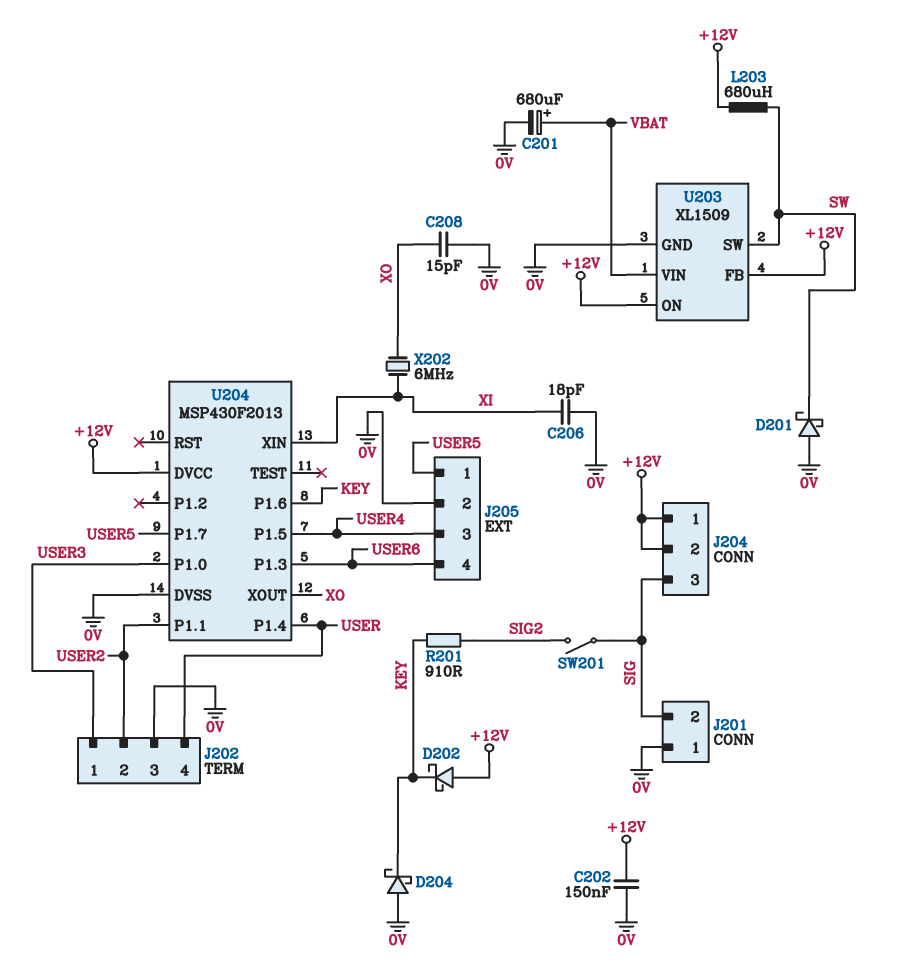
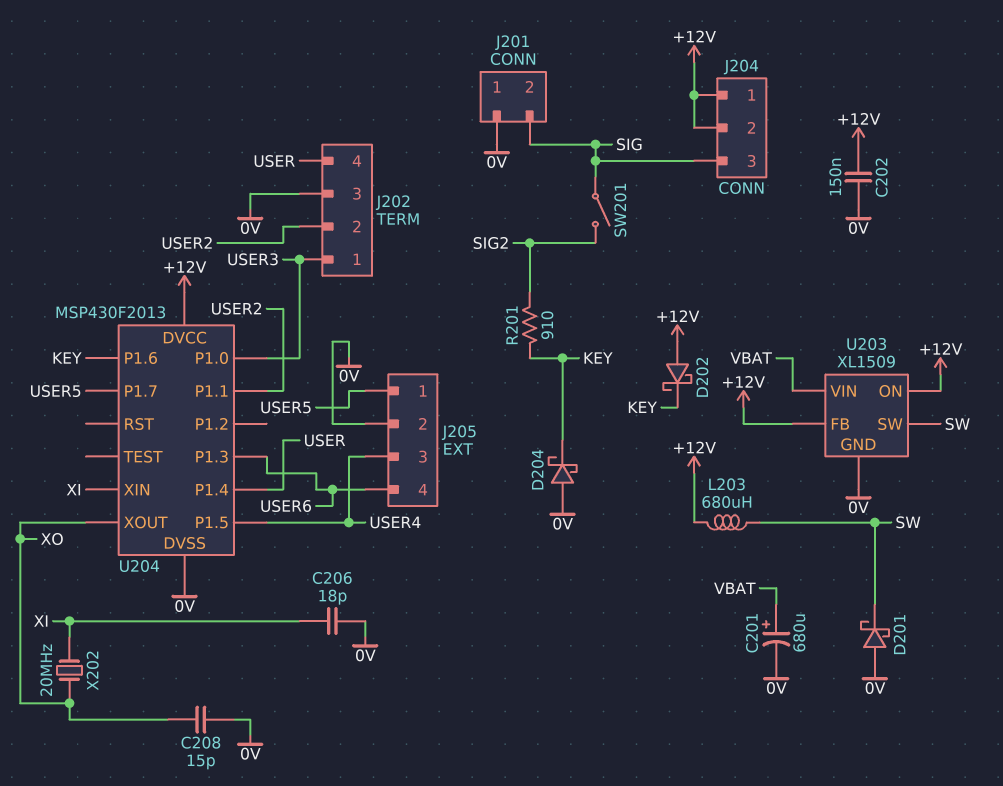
X202: 6MHz (XI, XO) -> 20MHz (XI, XO)

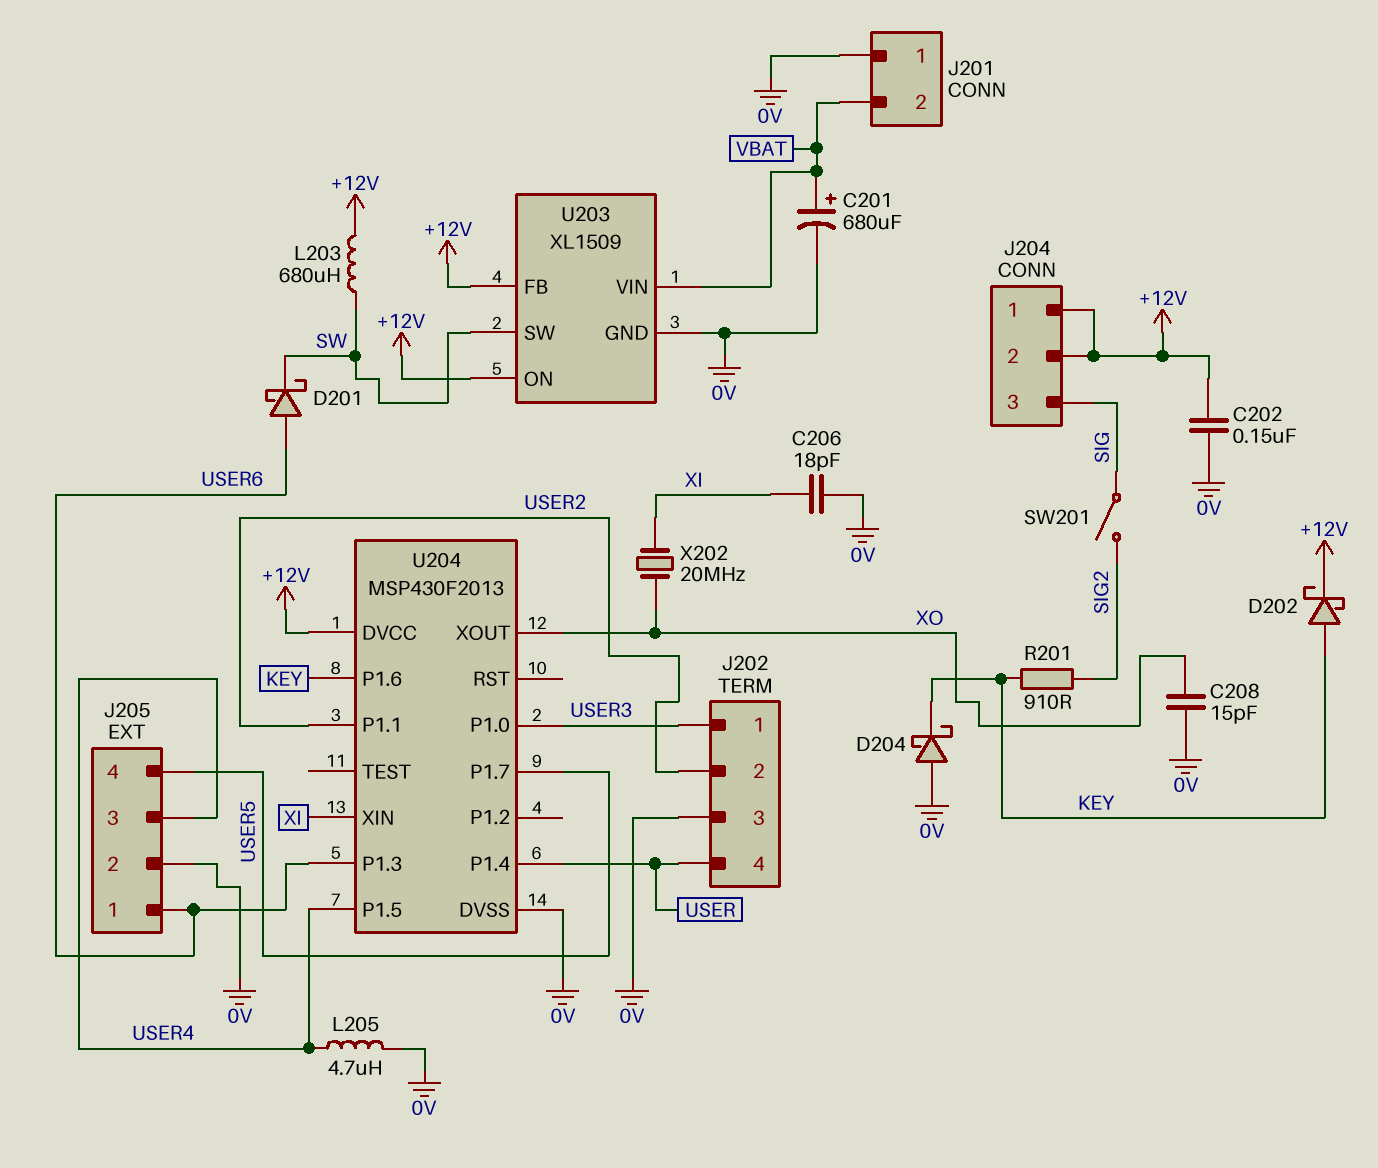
D201: schottky (A 0V, K SW) -> schottky (A USER6, K SW)
D202: schottky (A +12V, K KEY) -> schottky (A KEY, K +12V)
J201 pin 2: SIG -> VBAT
J205 pin 1: USER5 -> USER6
J205 pin 4: USER6 -> USER5
L205: none -> 4.7uH (0V, USER4)

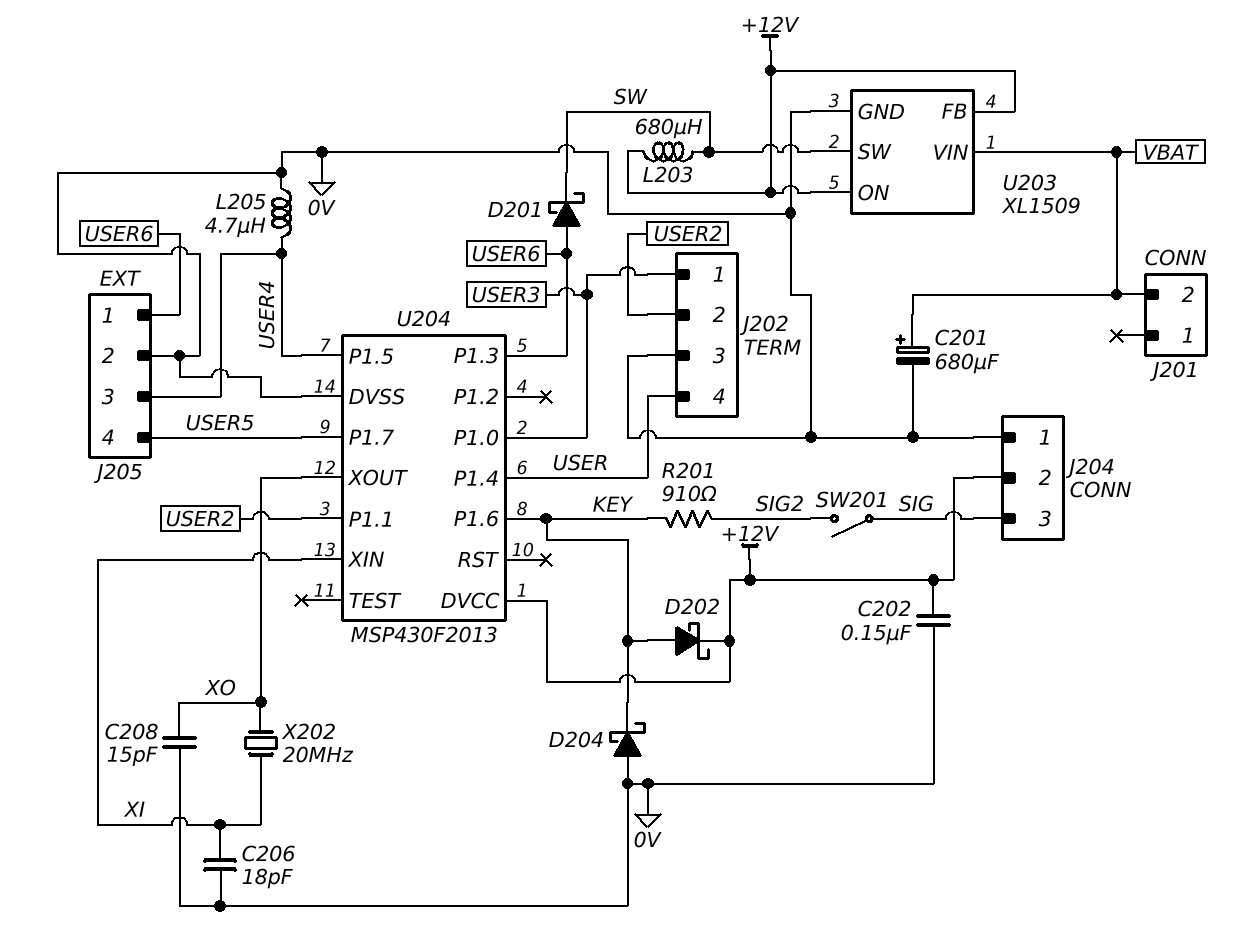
J201 pin 1: 0V -> none
J204 pin 1: +12V -> 0V

